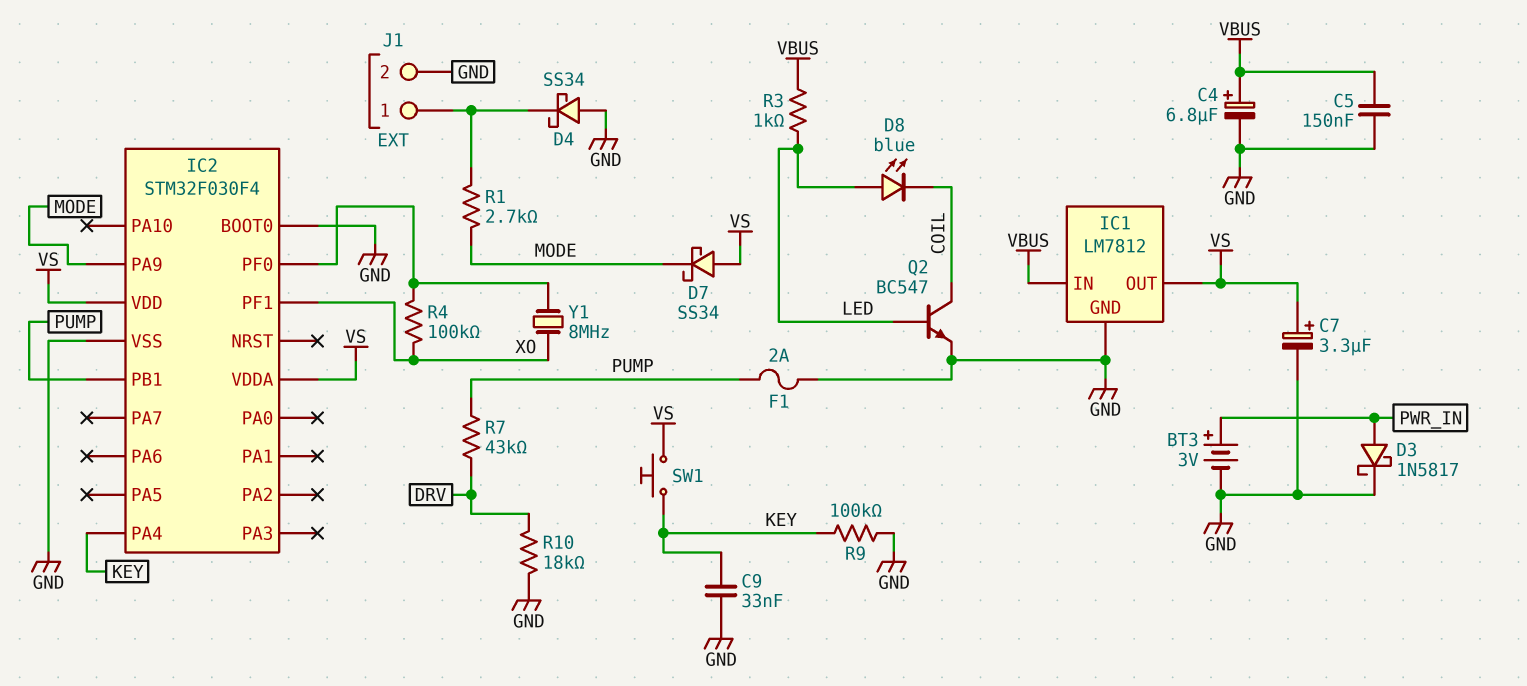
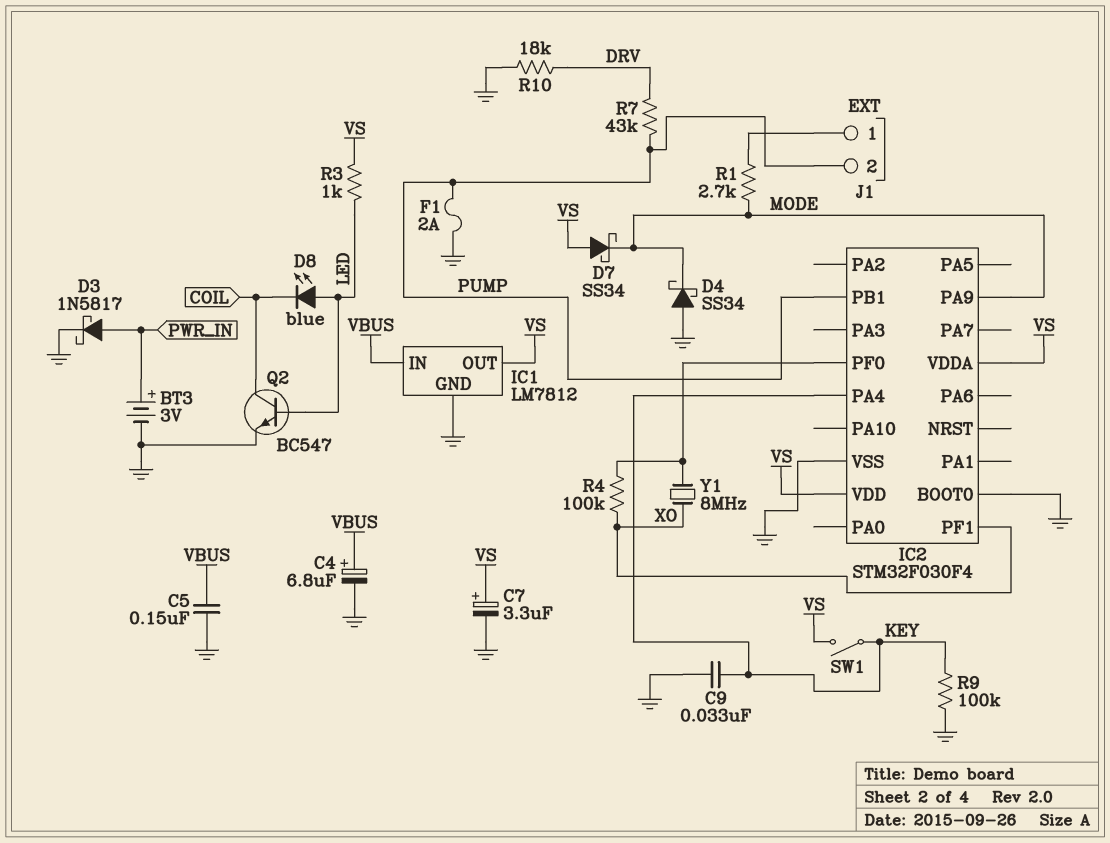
D4: schottky SS34 (A GND, K J1/1) -> schottky SS34 (A GND, K MODE)
J1 pin 2: GND -> PUMP
R3: 1k (LED, VBUS) -> 1k (LED, VS)
SW1: button (KEY, VS) -> switch (KEY, VS)

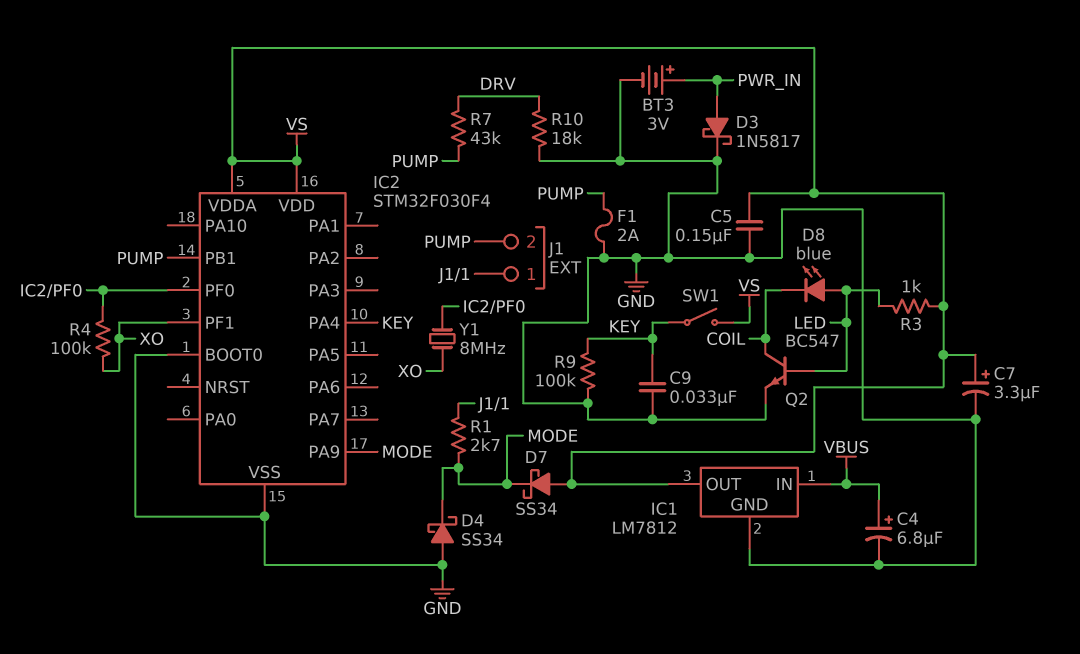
C5: 150nF (GND, VBUS) -> 150nF (GND, VS)

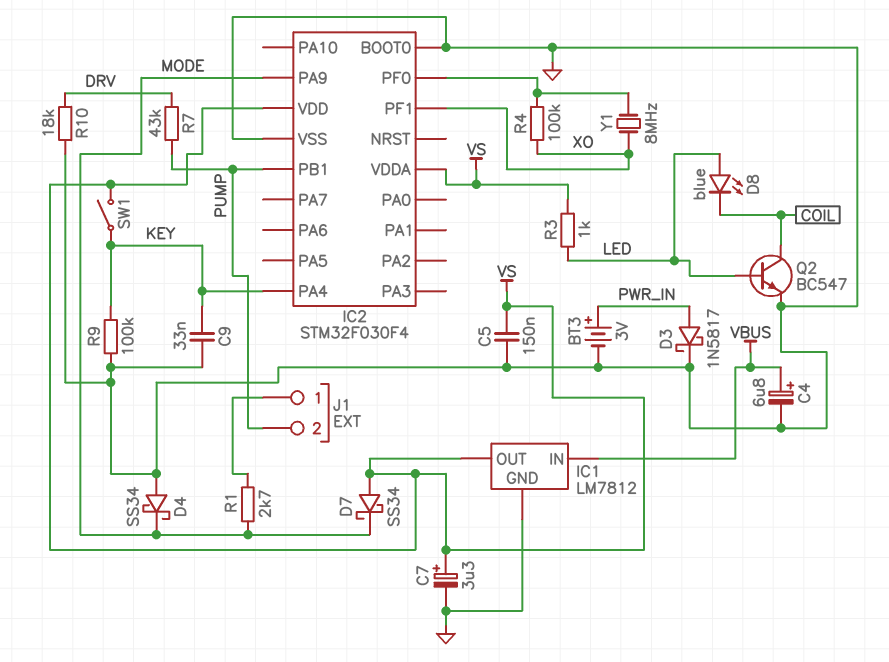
F1: 2A (GND, PUMP) -> none

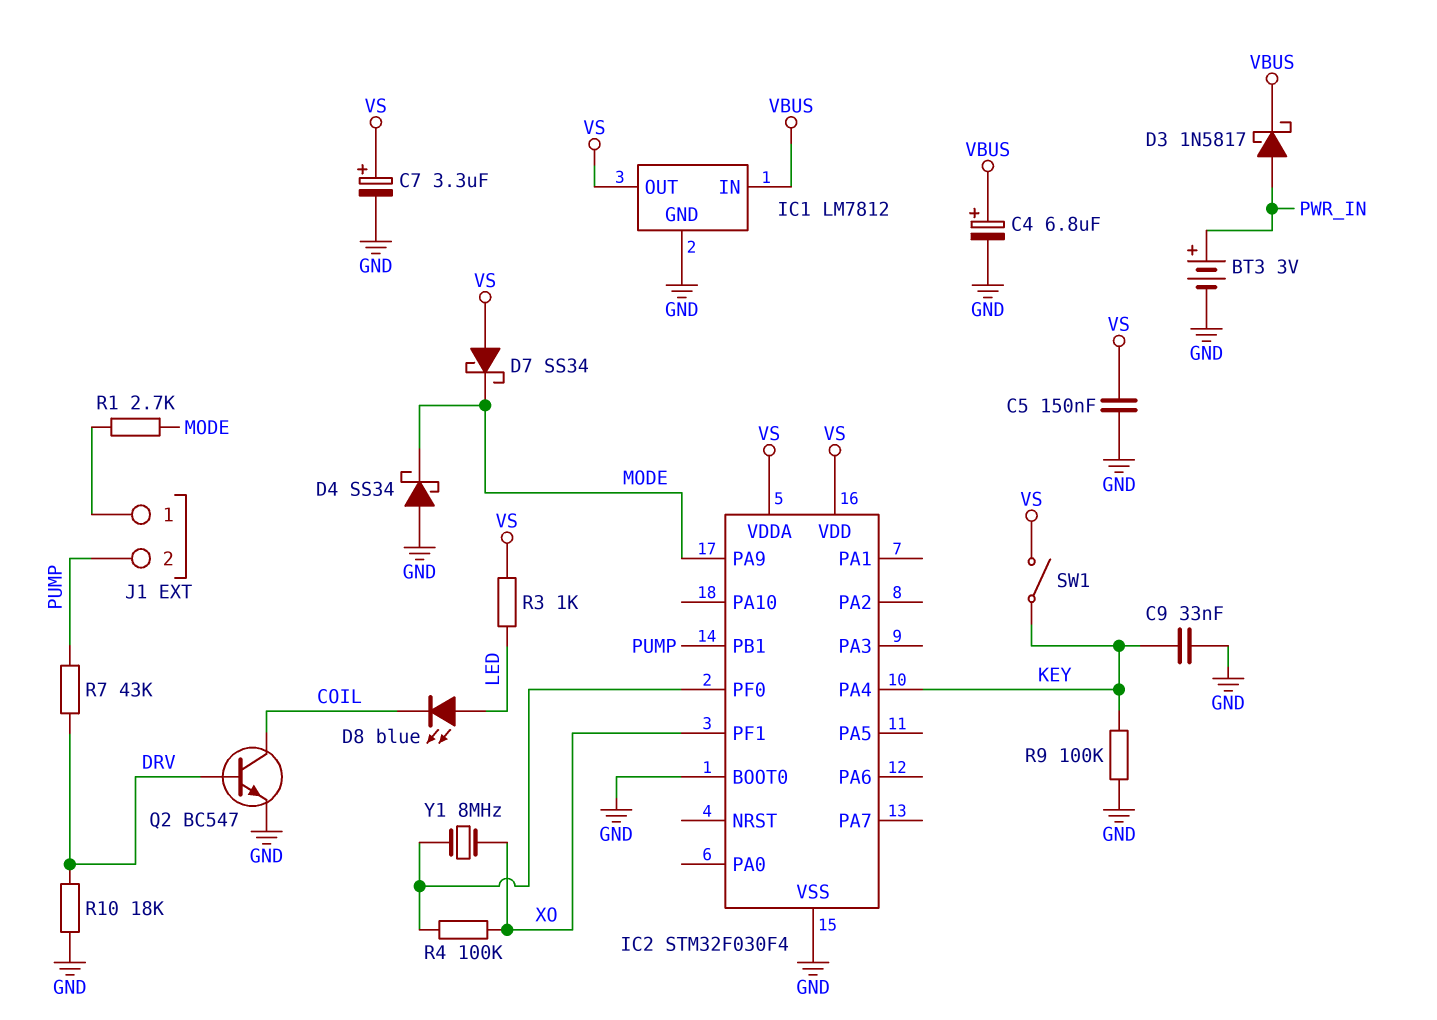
D3: schottky 1N5817 (A PWR_IN, K GND) -> schottky 1N5817 (A PWR_IN, K VBUS)
Q2: NPN BC547 (B LED, C COIL, E GND) -> NPN BC547 (B DRV, C COIL, E GND)

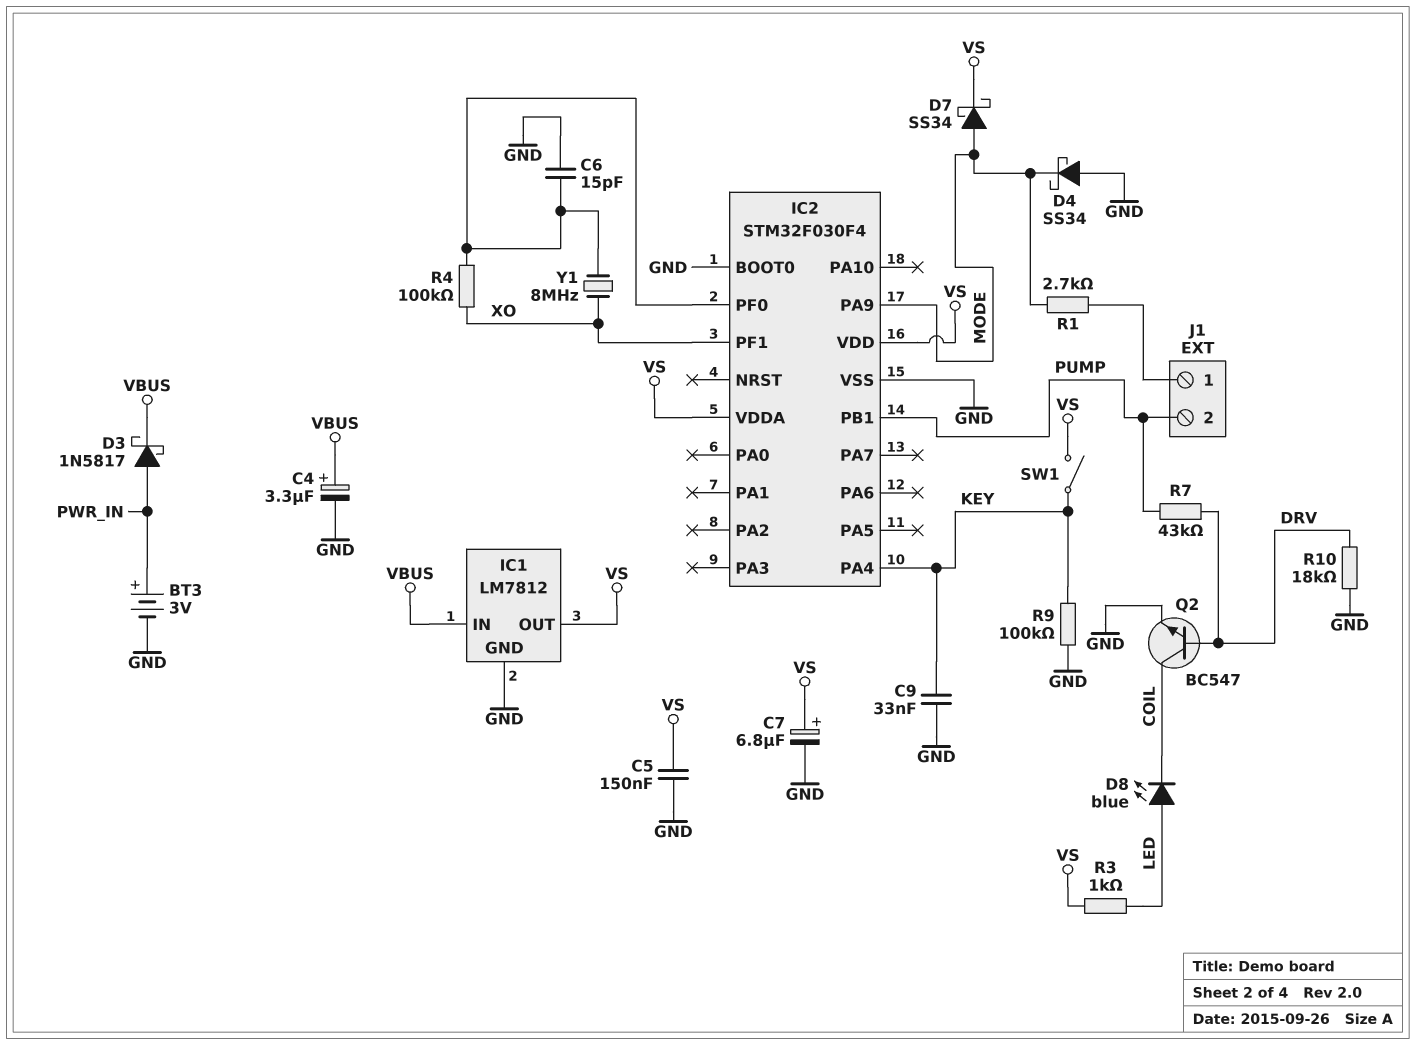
C4: 6.8uF (plus VBUS, minus GND) -> 3.3uF (plus VBUS, minus GND)
C6: none -> 15pF (GND, IC2/PF0)
C7: 3.3uF (plus VS, minus GND) -> 6.8uF (plus VS, minus GND)
D7: schottky SS34 (A VS, K MODE) -> schottky SS34 (A MODE, K VS)

